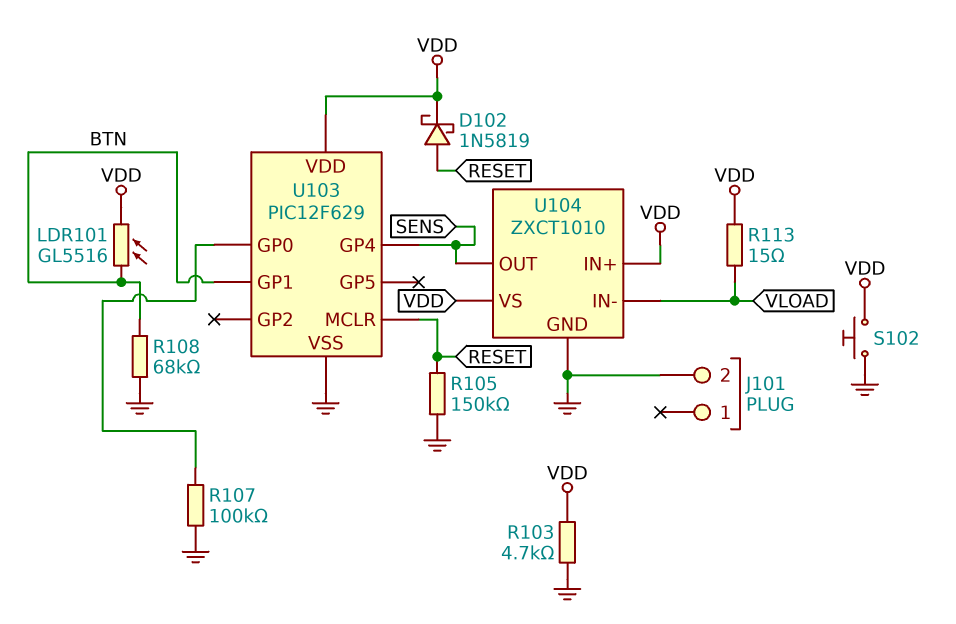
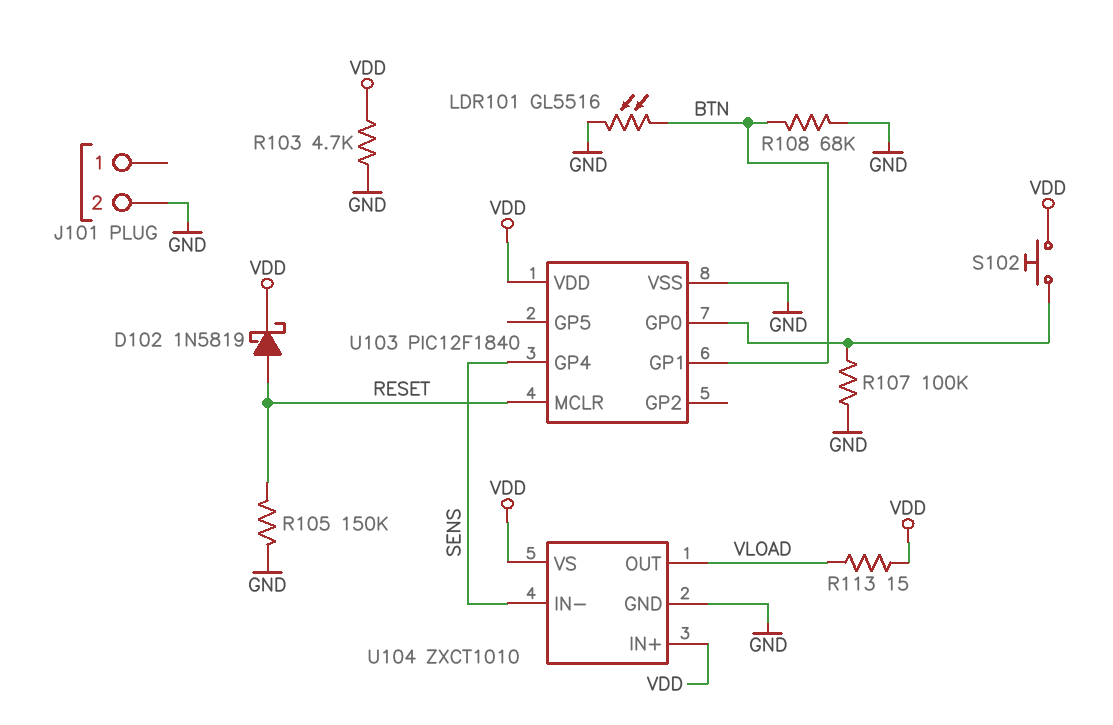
LDR101: GL5516 (BTN, VDD) -> GL5516 (BTN, GND)
S102: button (GND, VDD) -> button (U103/GP0, VDD)
U103: PIC12F629 -> PIC12F1840
U104 pin IN-: VLOAD -> SENS
U104 pin OUT: SENS -> VLOAD

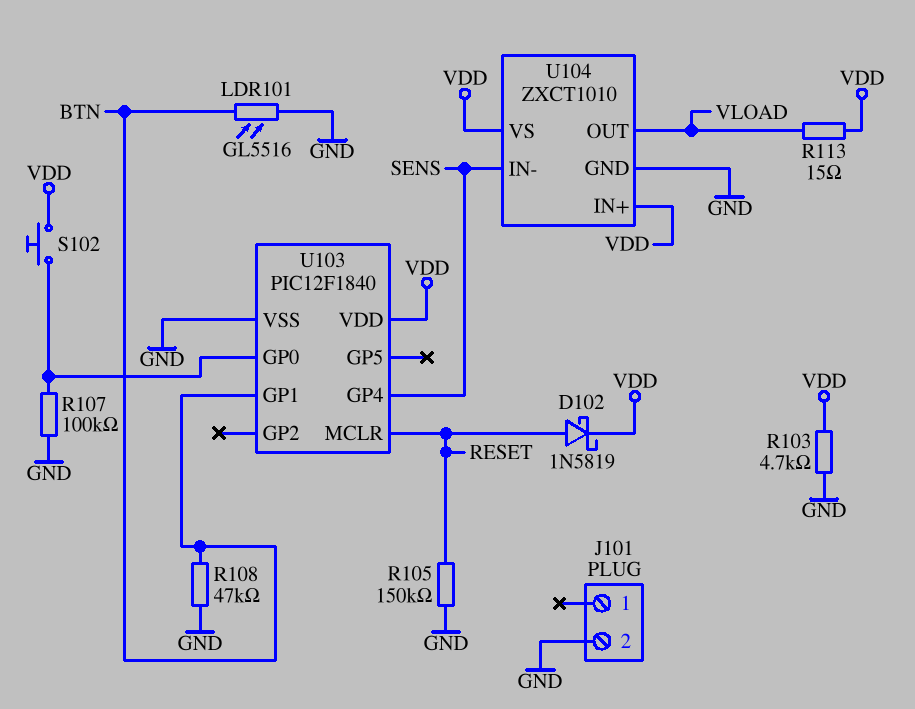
R108: 68k (BTN, GND) -> 47k (BTN, GND)

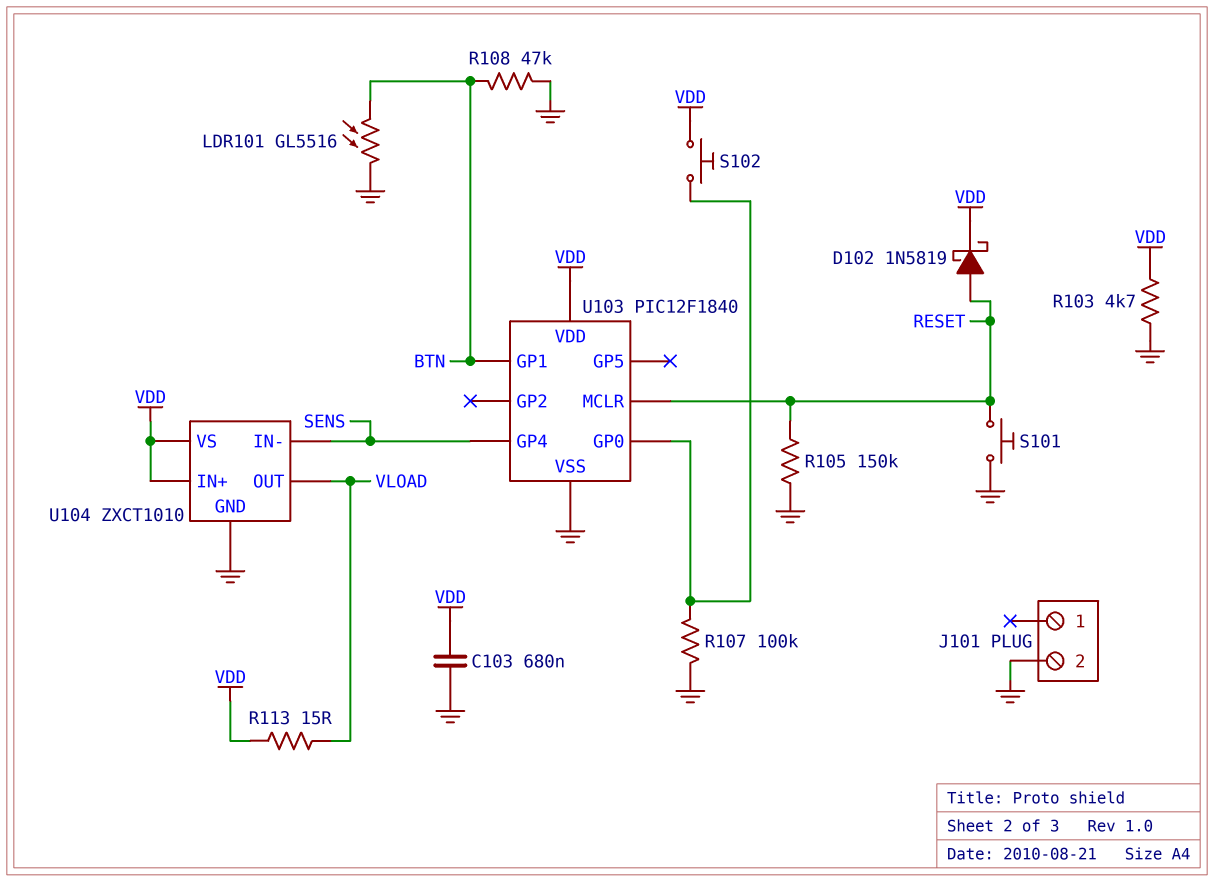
C103: none -> 680nF (GND, VDD)
S101: none -> button (GND, RESET)

